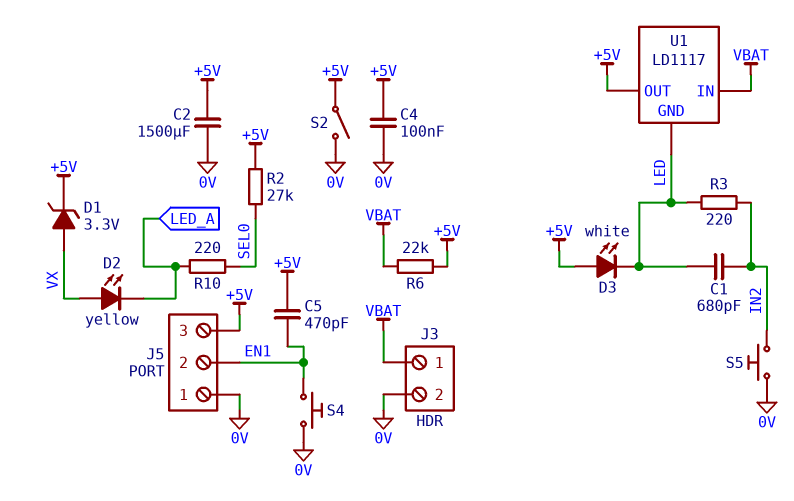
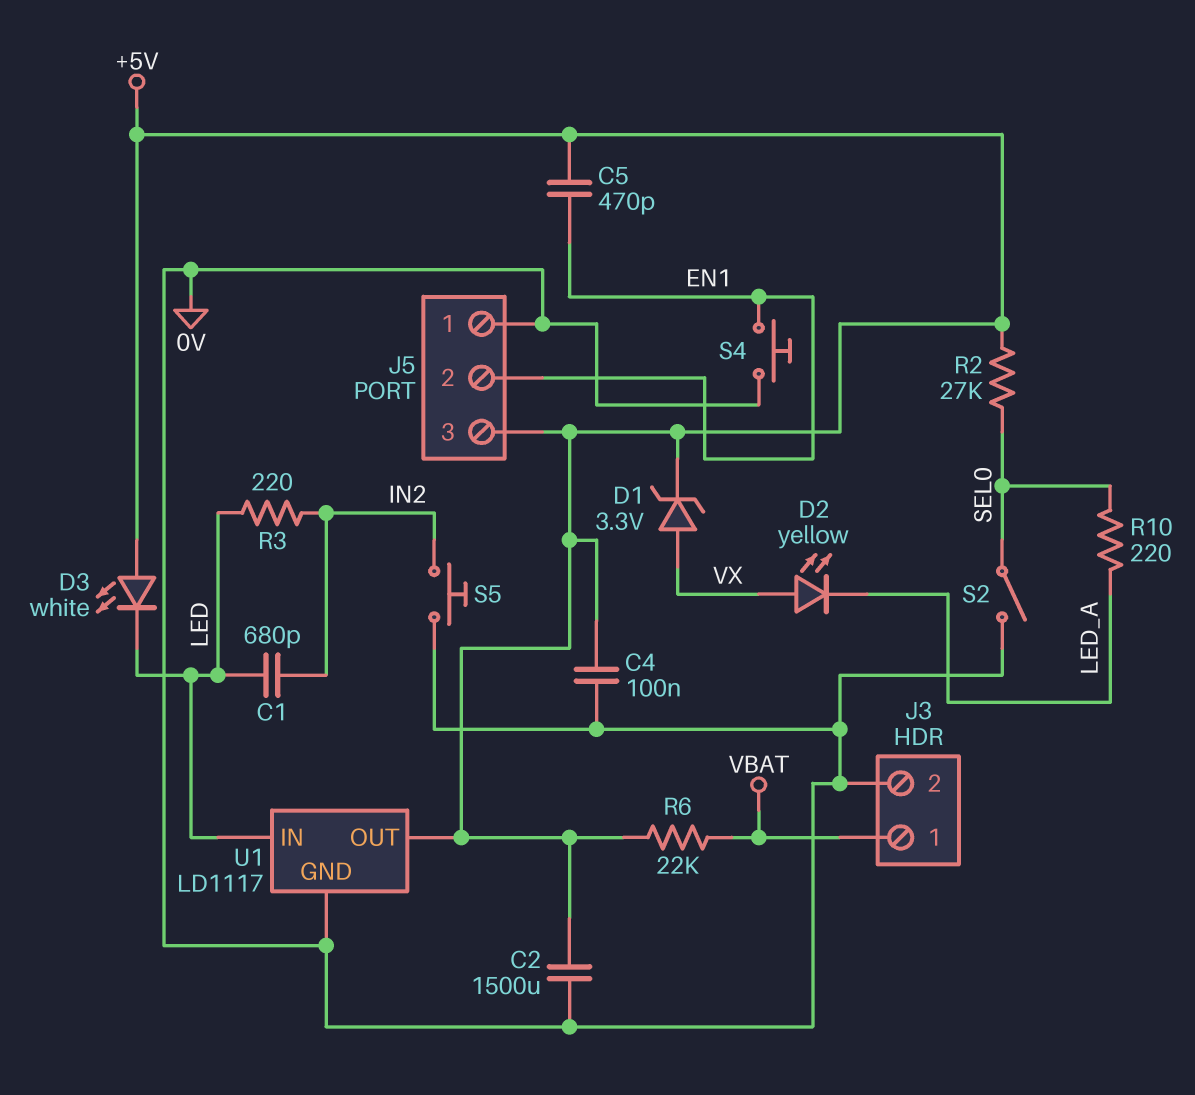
S2: switch (+5V, 0V) -> switch (0V, SEL0)
U1 pin GND: LED -> 0V
U1 pin IN: VBAT -> LED

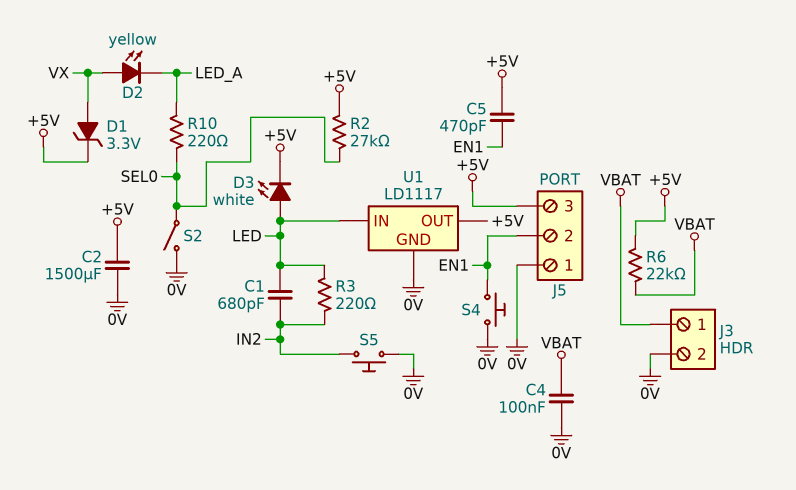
C4: 100nF (+5V, 0V) -> 100nF (0V, VBAT)
D3: LED white (A +5V, K LED) -> LED white (A LED, K +5V)

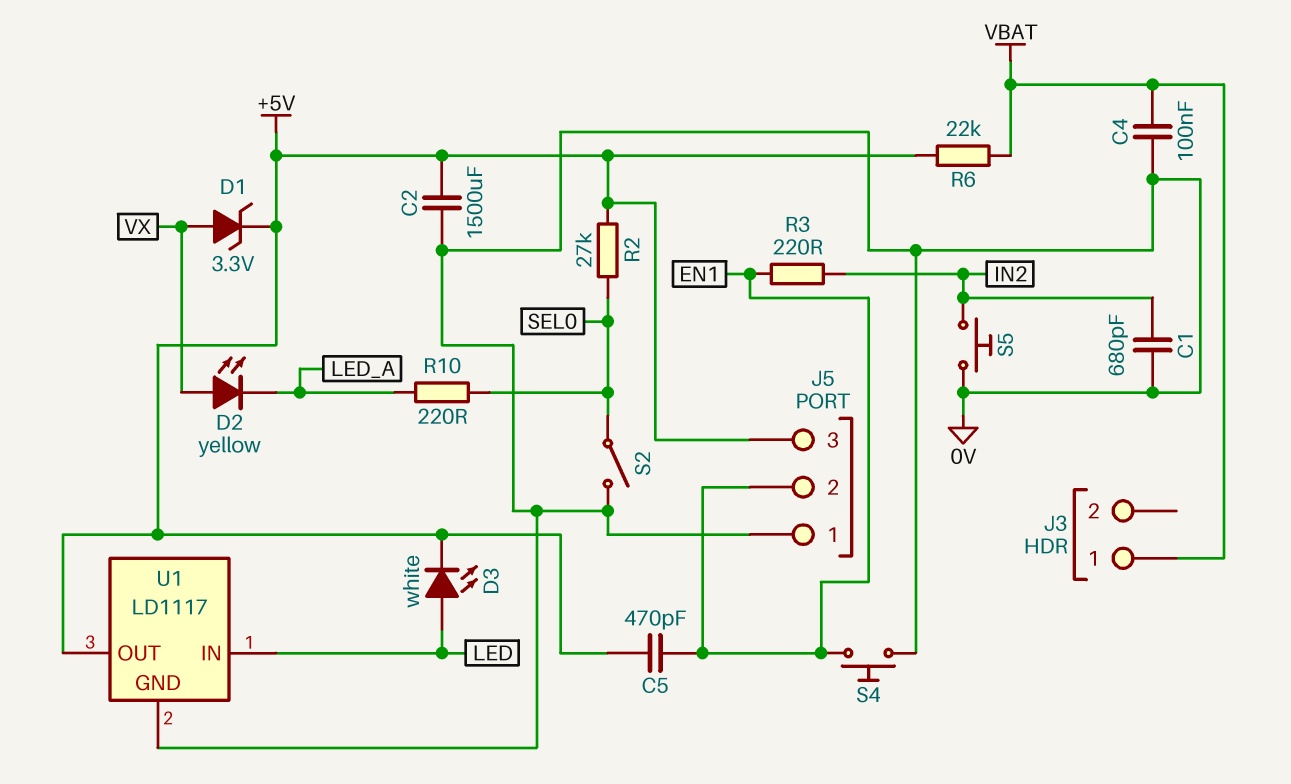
C1: 680pF (IN2, LED) -> 680pF (0V, IN2)
J3 pin 2: 0V -> none
R3: 220 (IN2, LED) -> 220 (EN1, IN2)

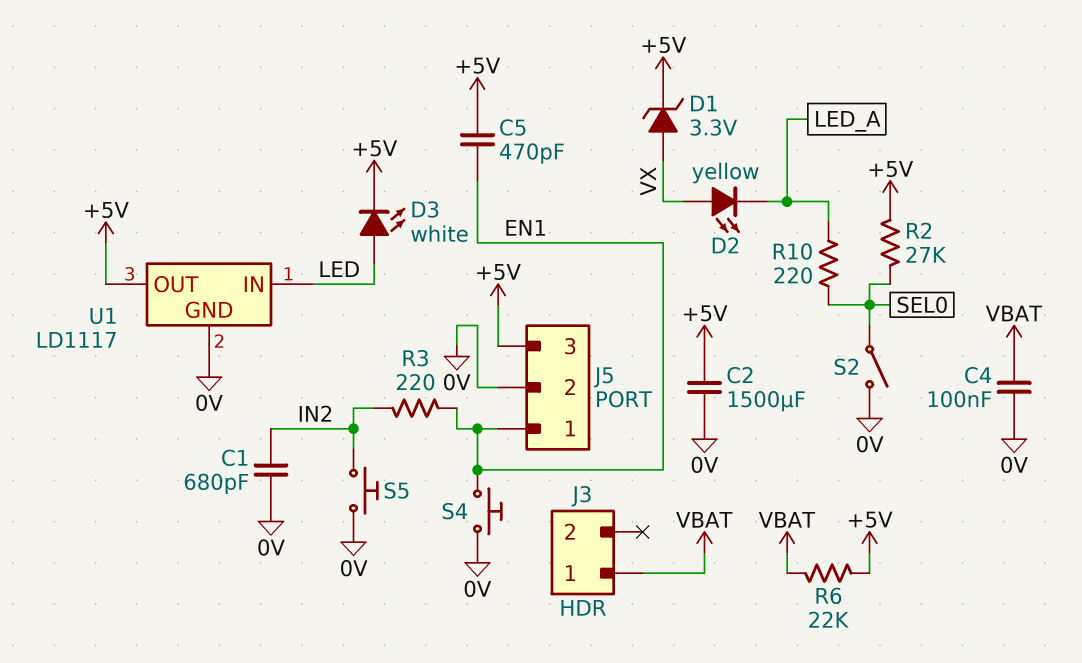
J5 pin 1: 0V -> EN1
J5 pin 2: EN1 -> 0V

